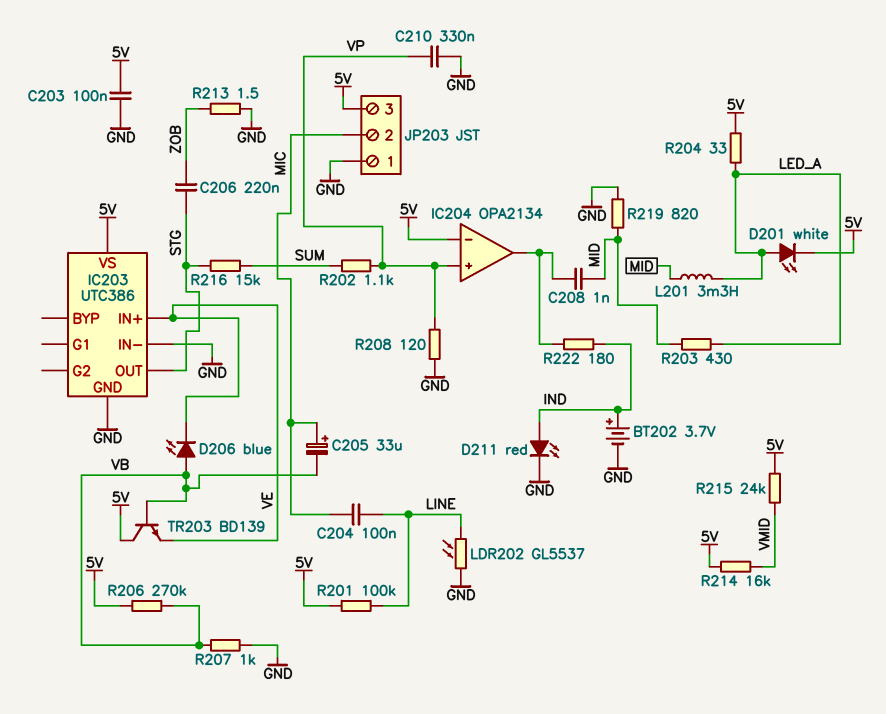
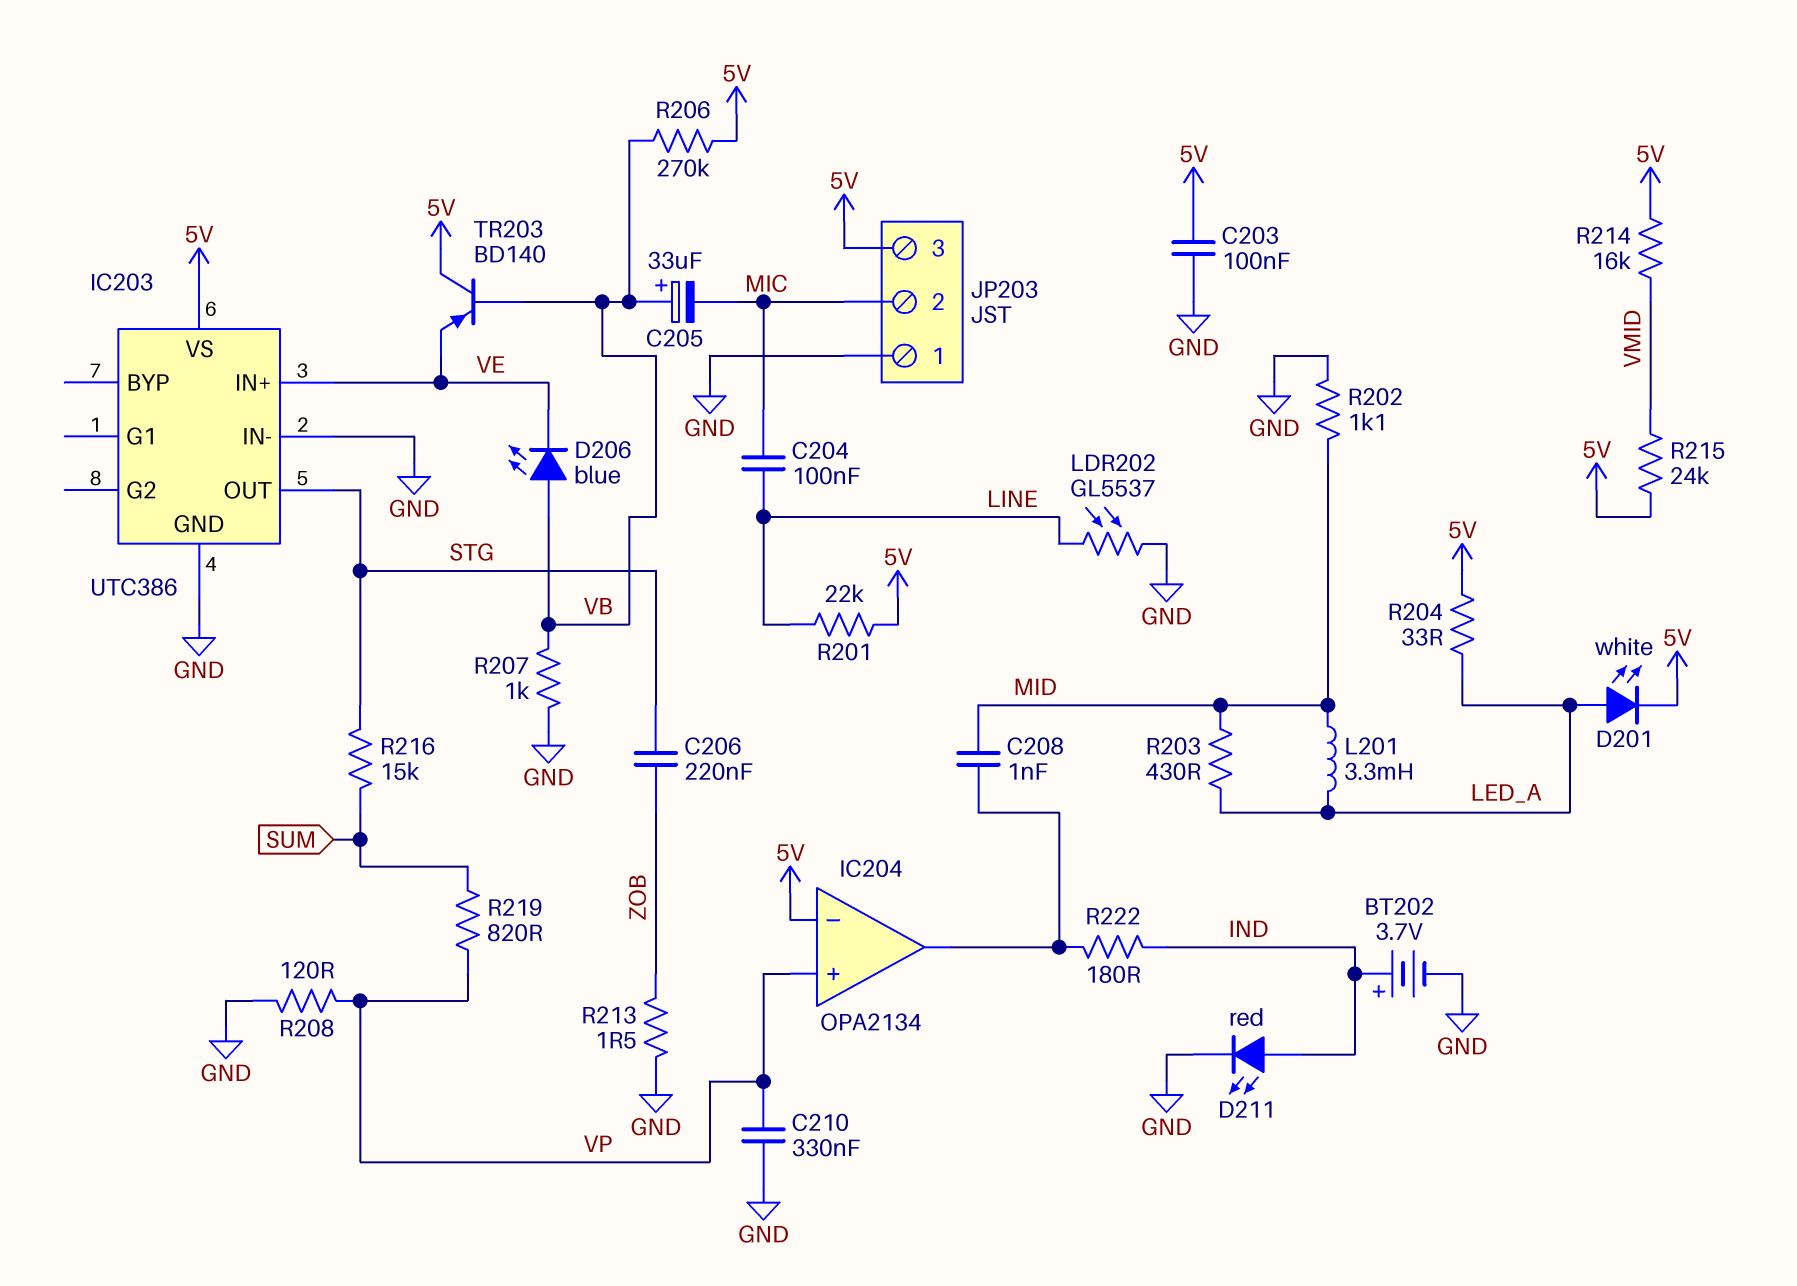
C205: 33uF (plus MIC, minus VB) -> 33uF (plus VB, minus MIC)
R201: 100k (5V, LINE) -> 22k (5V, LINE)
R202: 1.1k (SUM, VP) -> 1.1k (GND, MID)
R219: 820 (GND, MID) -> 820 (SUM, VP)
TR203: NPN BD139 (B VB, C 5V, E VE) -> PNP BD140 (B VB, C 5V, E VE)

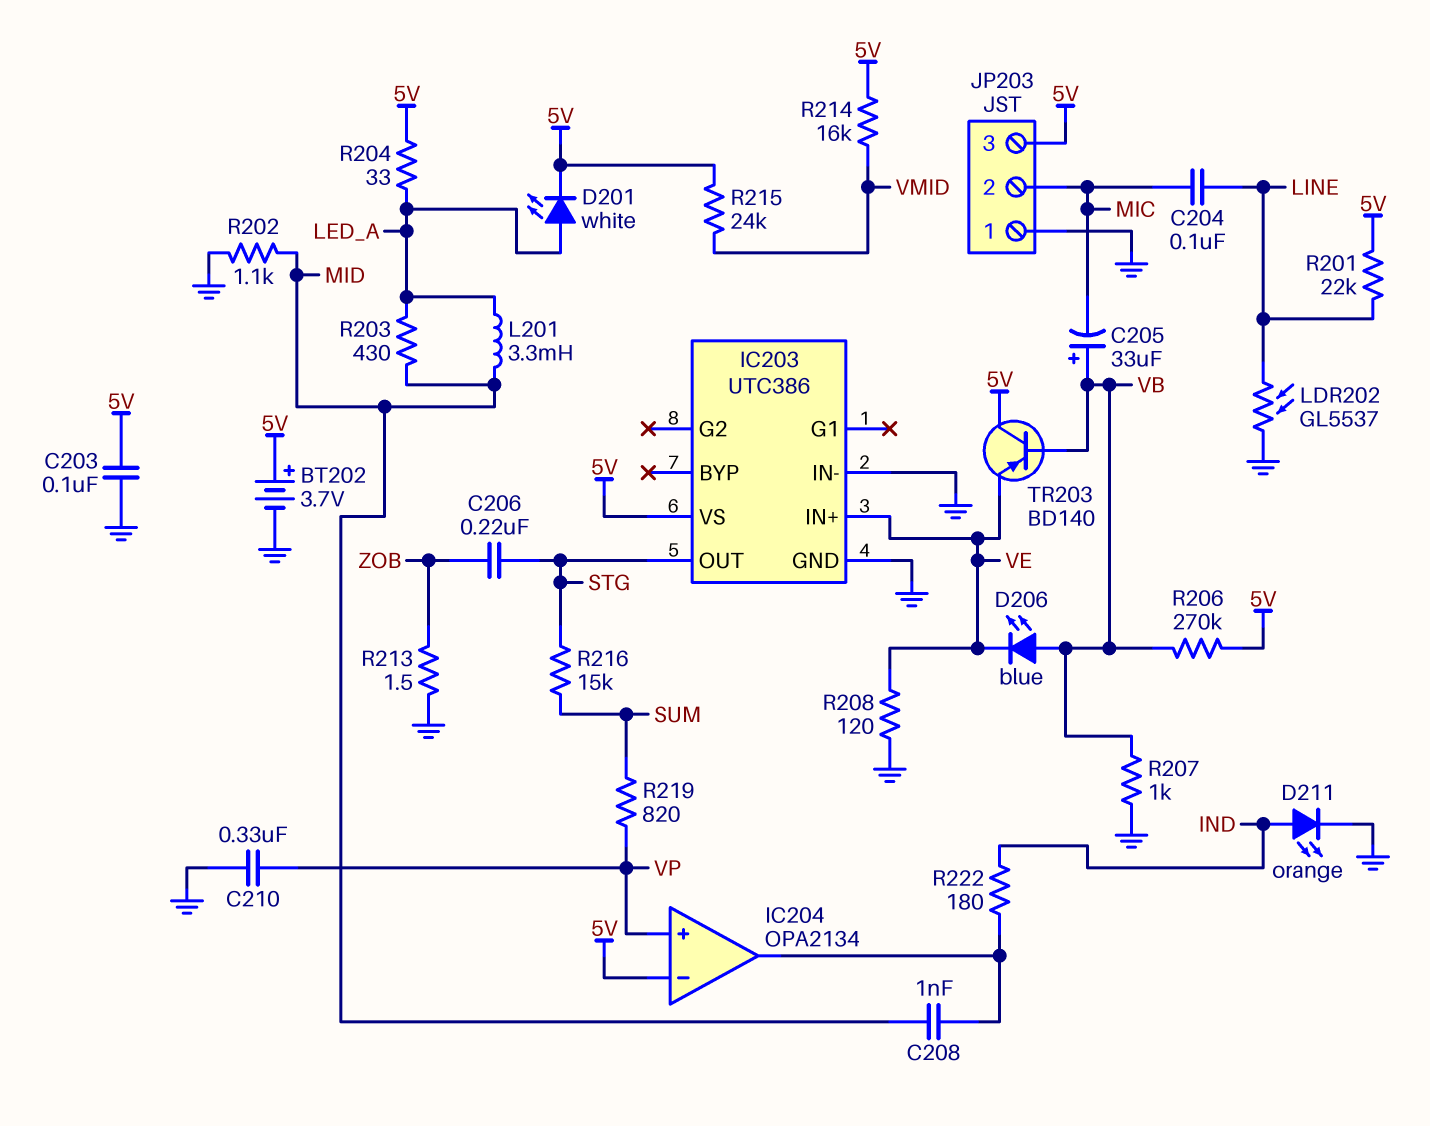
BT202: 3.7V (plus IND, minus GND) -> 3.7V (plus 5V, minus GND)
D211: LED red (A IND, K GND) -> LED orange (A IND, K GND)
R208: 120 (GND, VP) -> 120 (GND, VE)

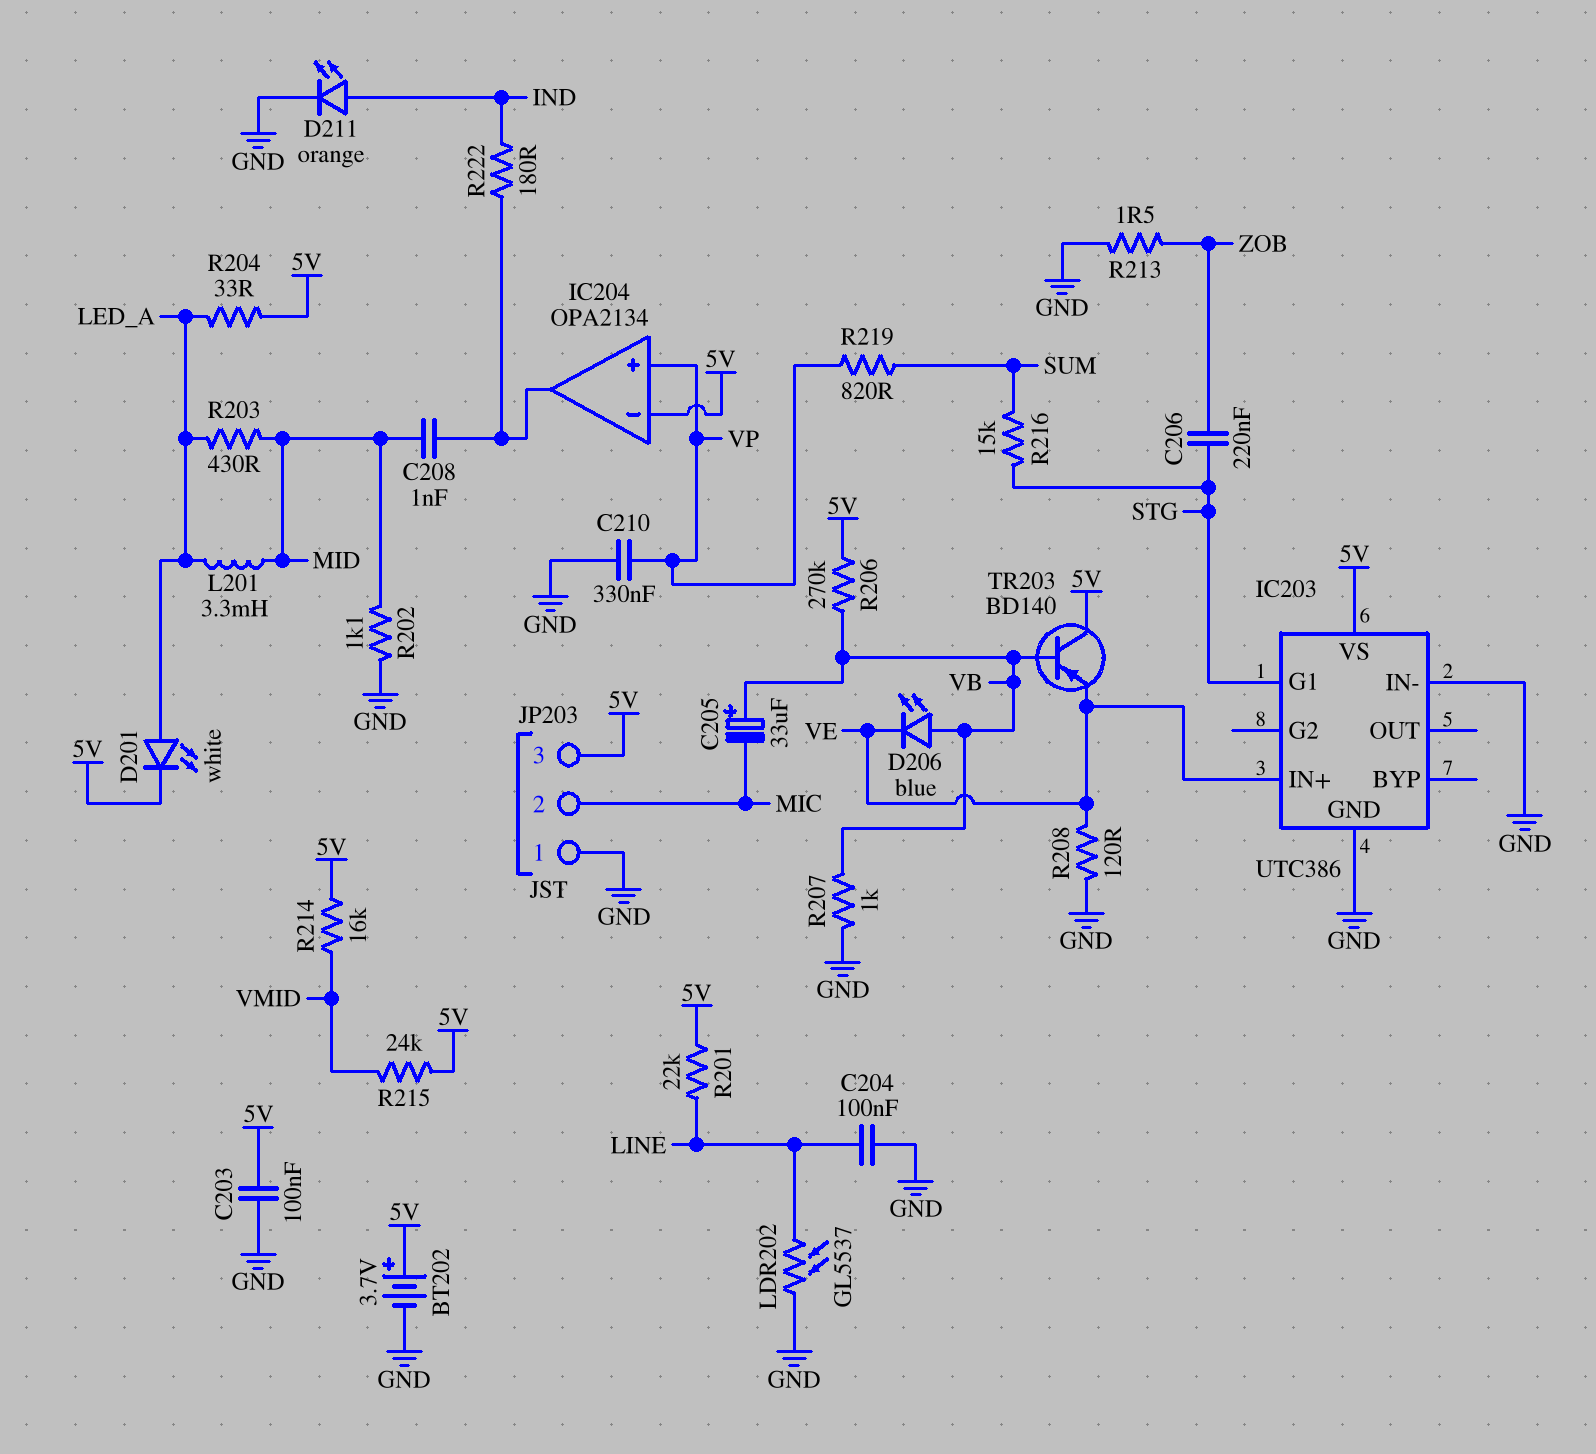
C204: 100nF (LINE, MIC) -> 100nF (GND, LINE)
IC203 pin G1: none -> STG
IC203 pin OUT: STG -> none

